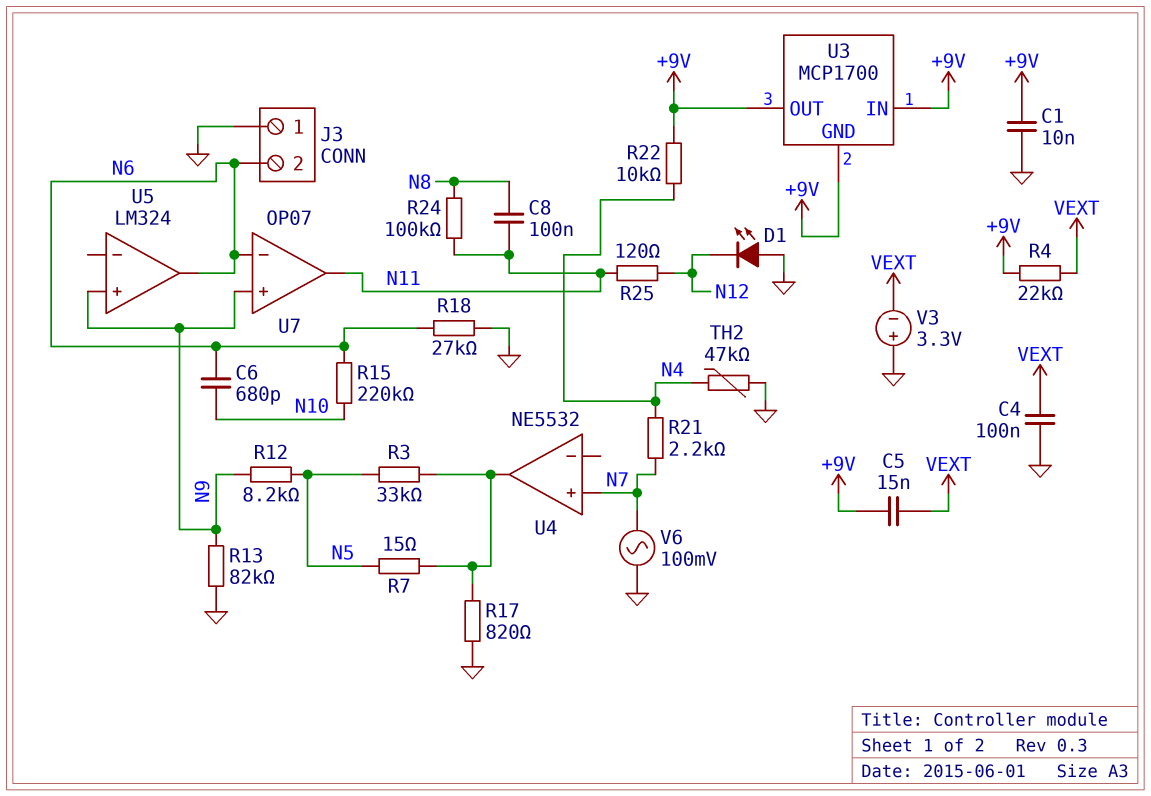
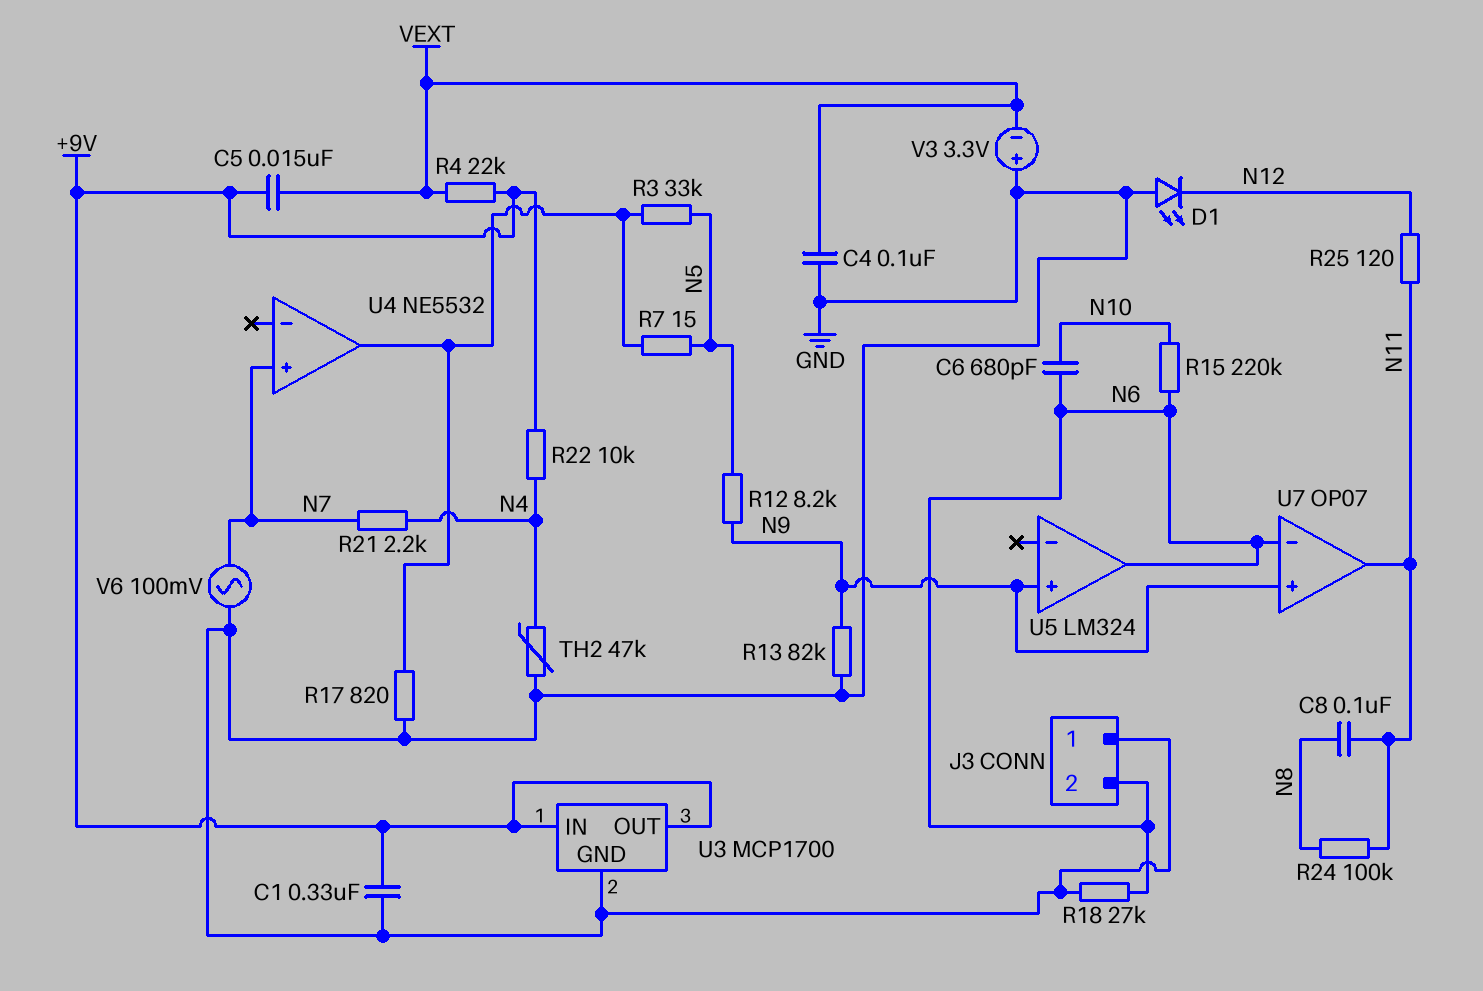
C1: 10nF (+9V, GND) -> 330nF (+9V, GND)
U3 pin GND: +9V -> GND

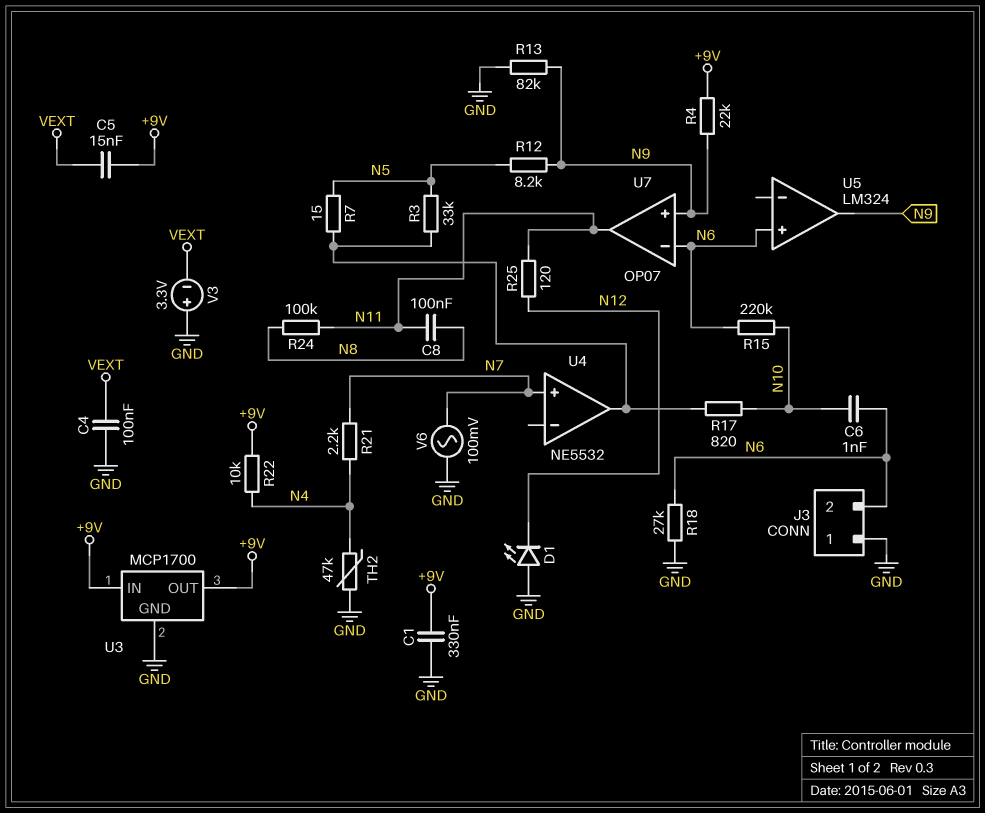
C6: 680pF (N6, N10) -> 1nF (N6, N10)
R4: 22k (+9V, VEXT) -> 22k (+9V, N9)
R17: 820 (GND, U4/out) -> 820 (N10, U4/out)
U5 pin in+: N9 -> N6
U5 pin out: N6 -> N9

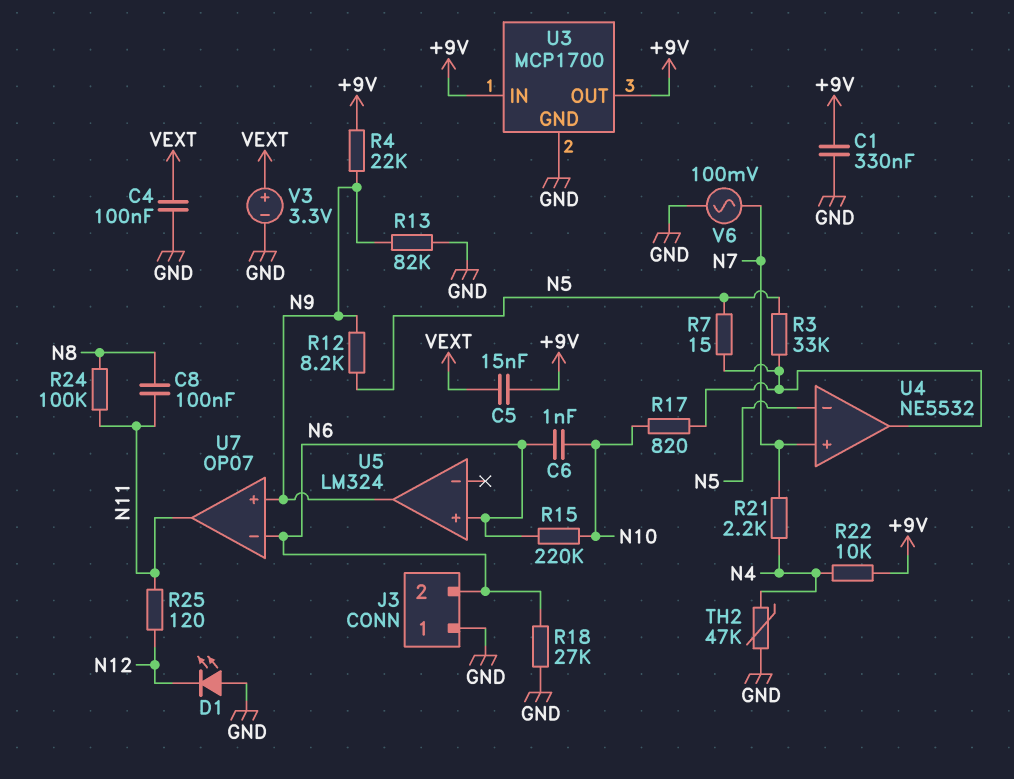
U4 pin in-: none -> N5
V3: 3.3V (plus GND, minus VEXT) -> 3.3V (plus VEXT, minus GND)

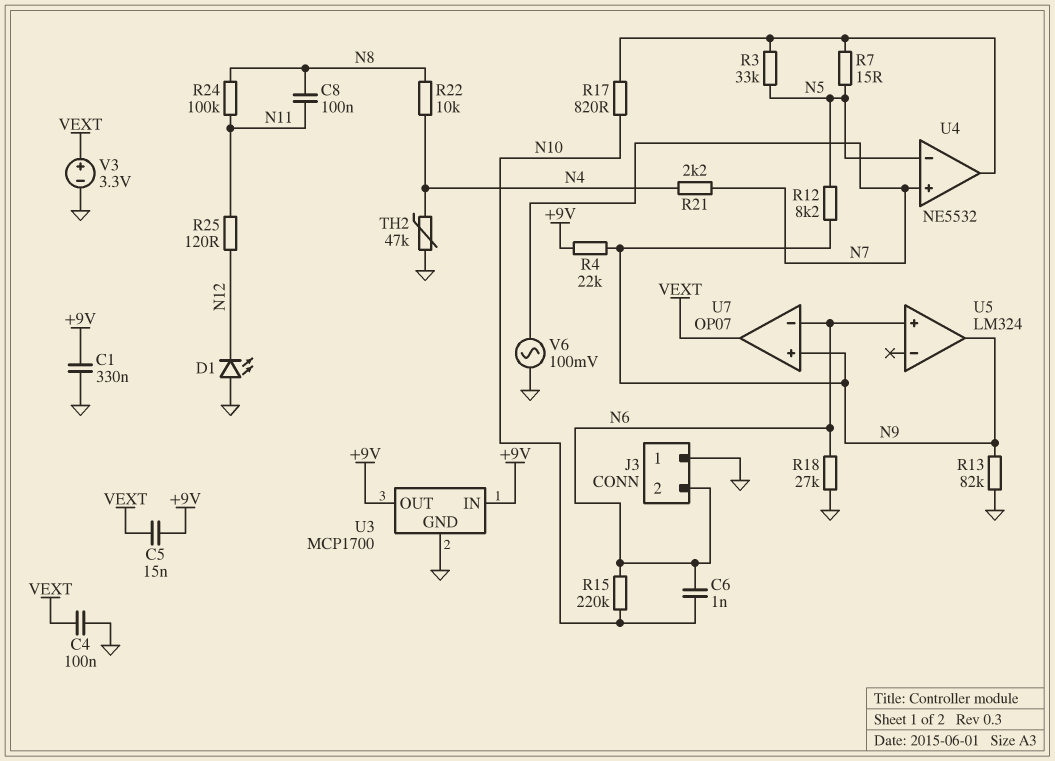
R22: 10k (+9V, N4) -> 10k (N4, N8)
U7 pin out: N11 -> VEXT

